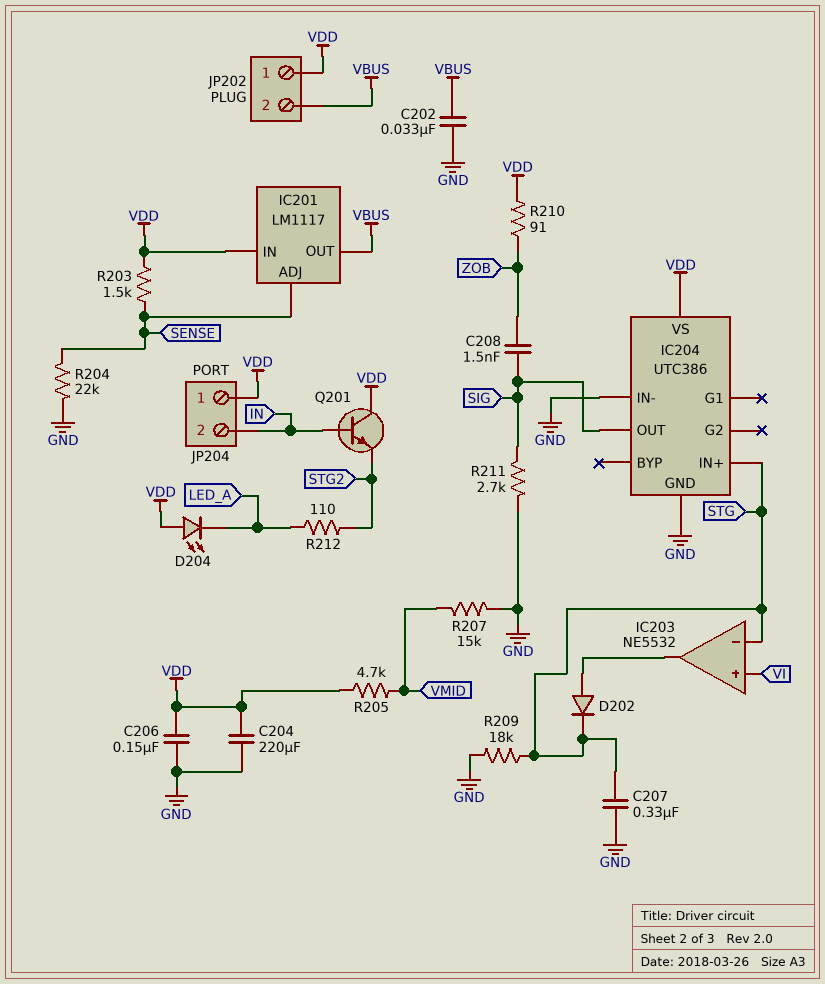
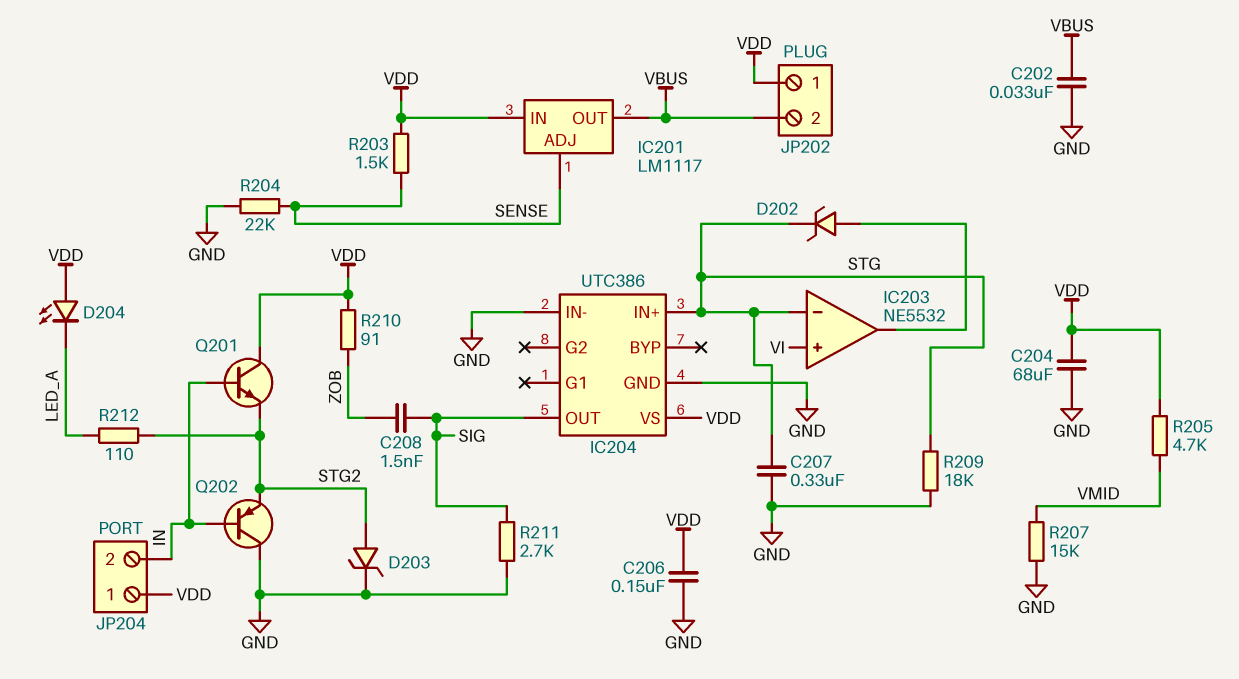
C204: 220uF (GND, VDD) -> 68uF (GND, VDD)
D202: diode (A IC203/out, K STG) -> zener (A IC203/out, K STG)
D203: none -> zener (A STG2, K GND)
Q202: none -> PNP (B IN, C GND, E STG2)

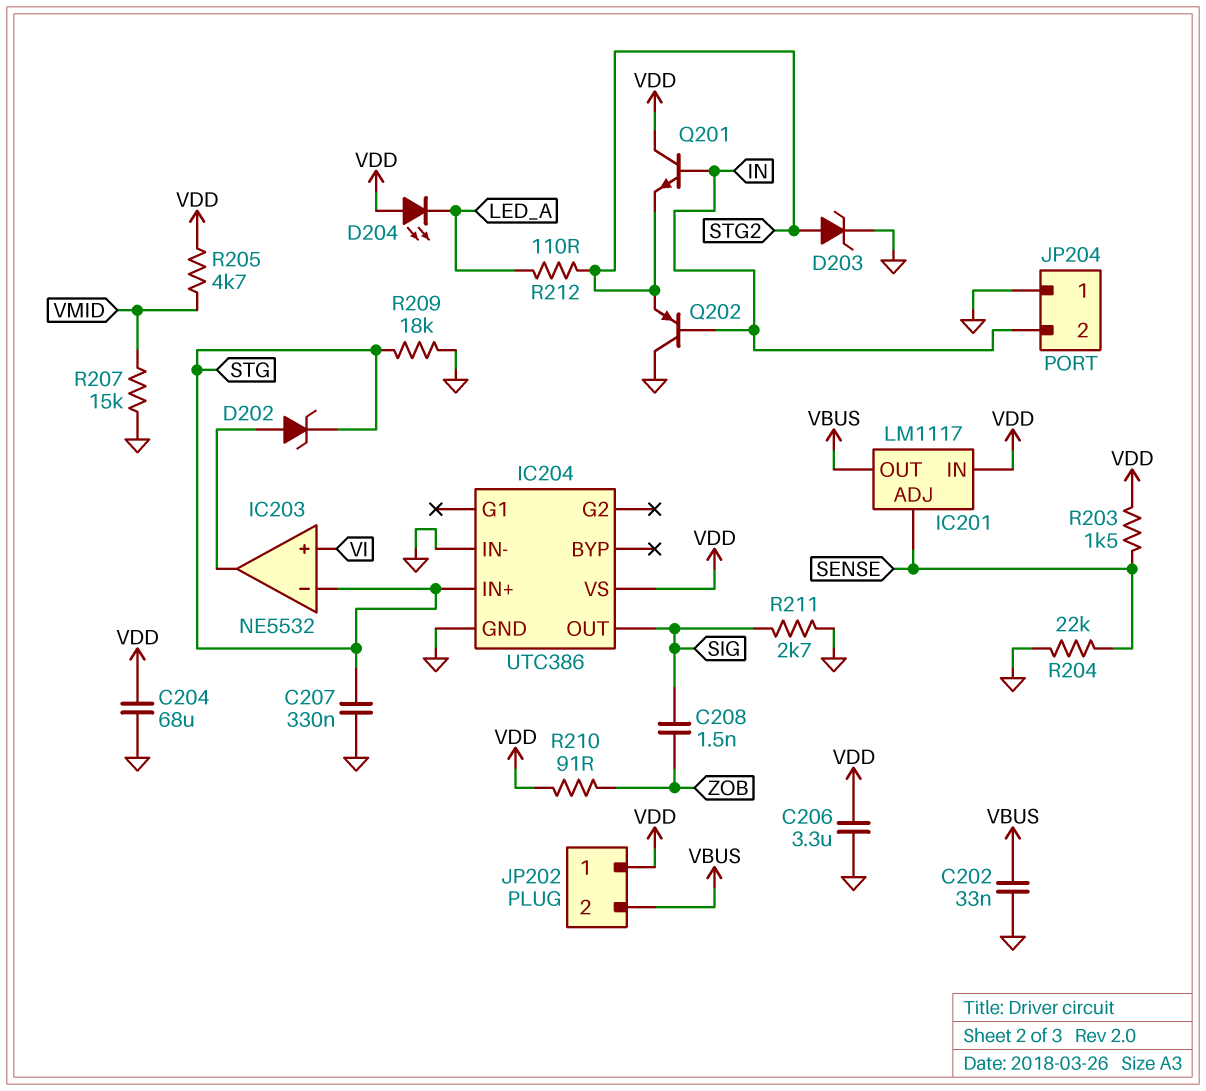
C206: 150nF (GND, VDD) -> 3.3uF (GND, VDD)
JP204 pin 1: VDD -> GND

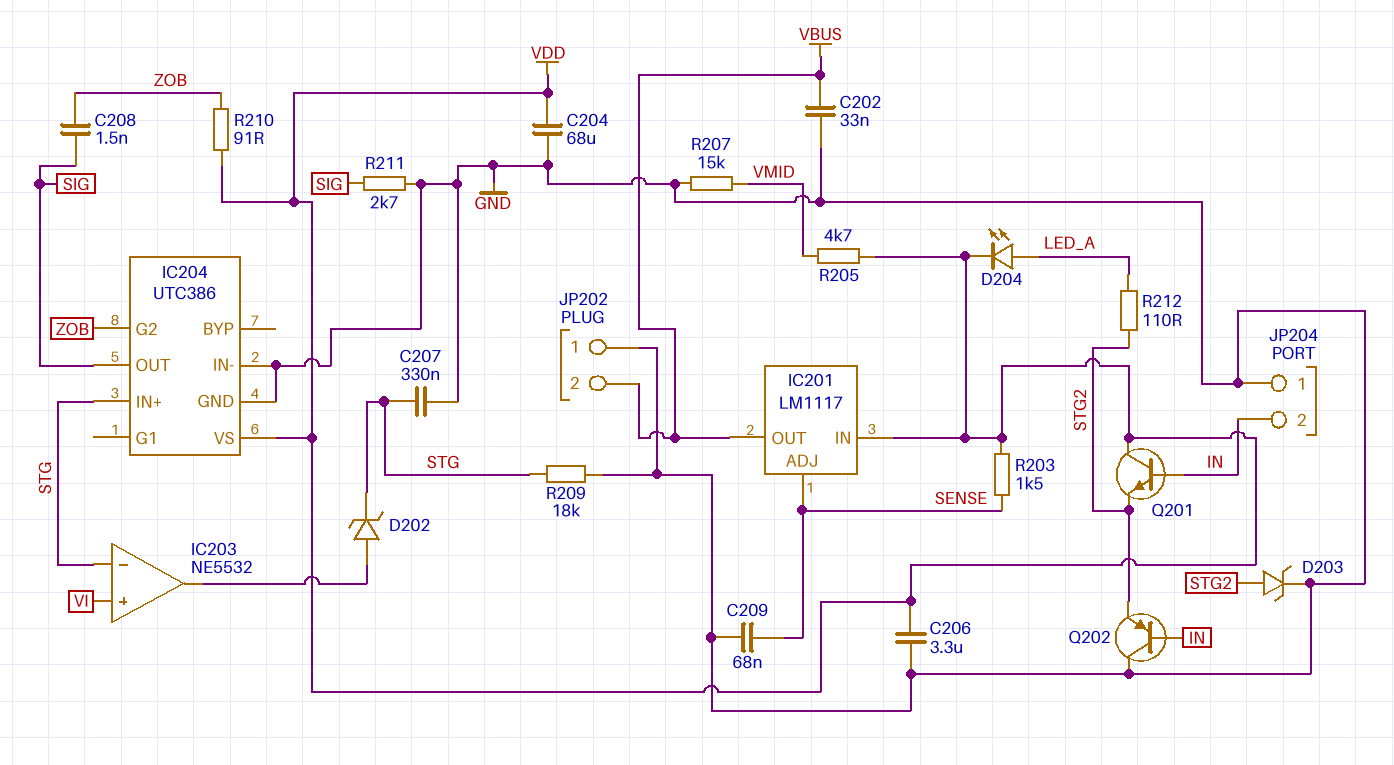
C209: none -> 68nF (GND, SENSE)
D204: LED (A VDD, K LED_A) -> LED (A LED_A, K VDD)
IC204 pin G2: none -> ZOB
JP202 pin 1: VDD -> GND
R204: 22k (GND, SENSE) -> none

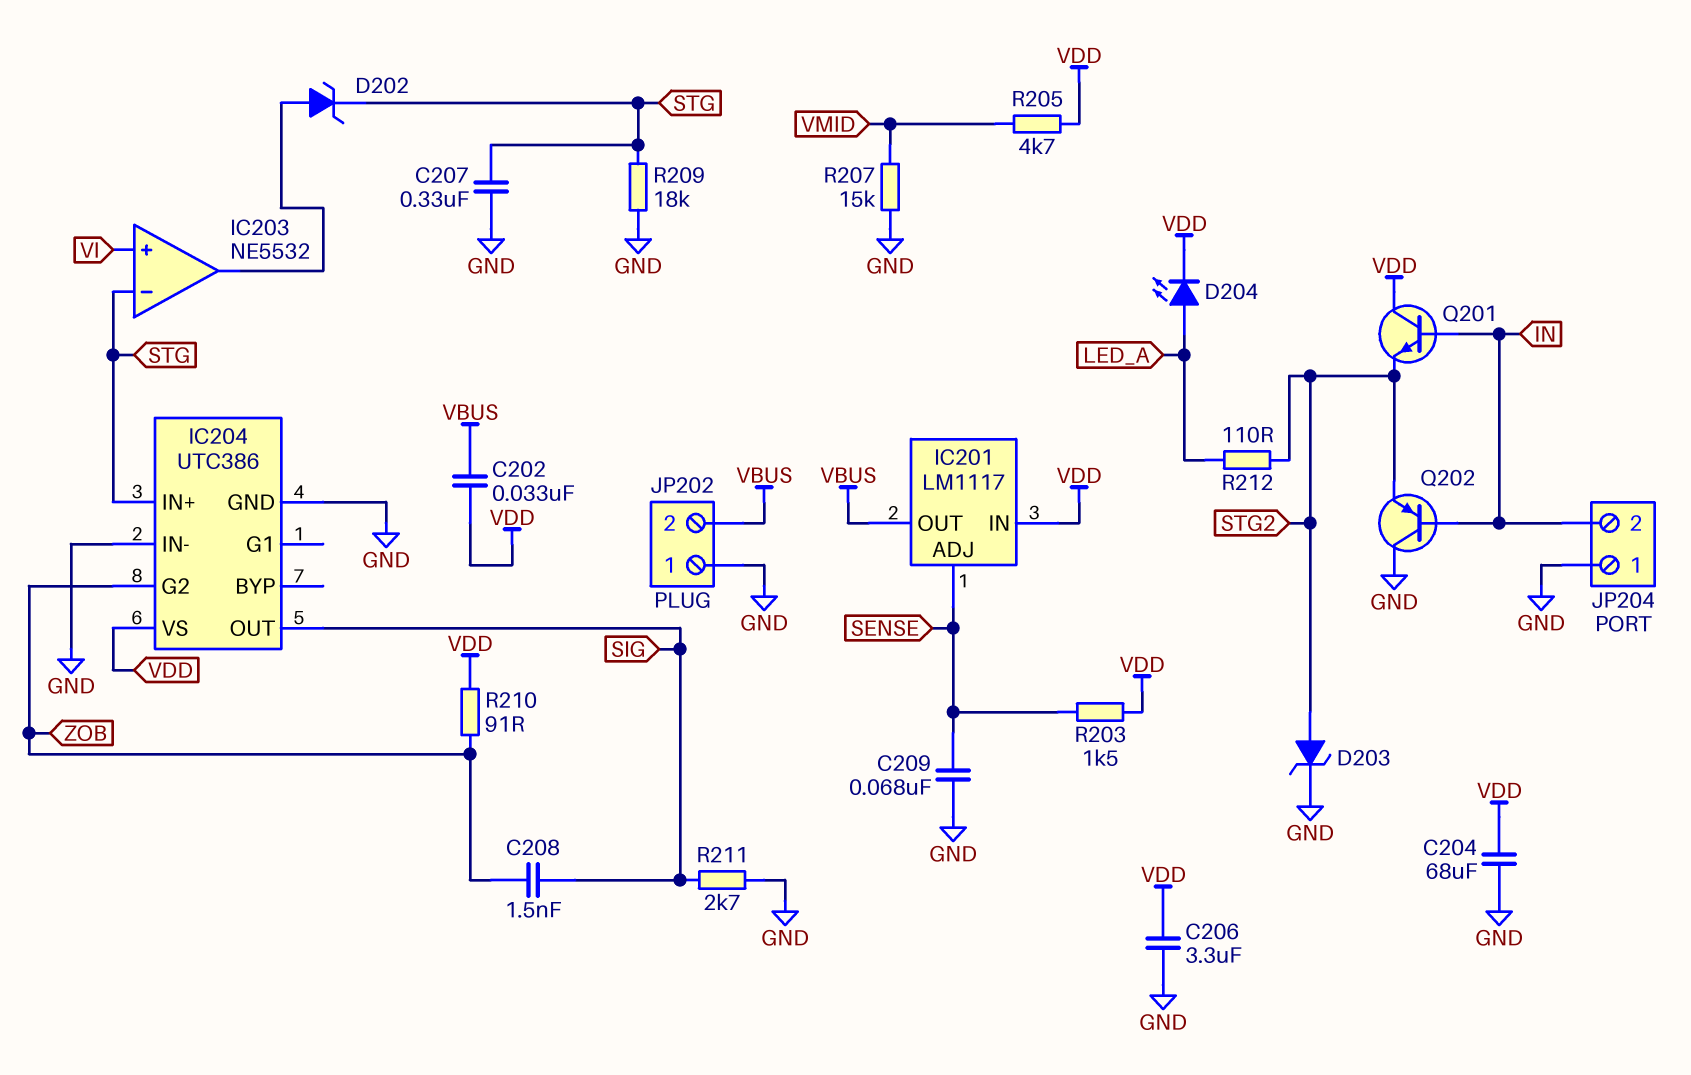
C202: 33nF (GND, VBUS) -> 33nF (VBUS, VDD)

